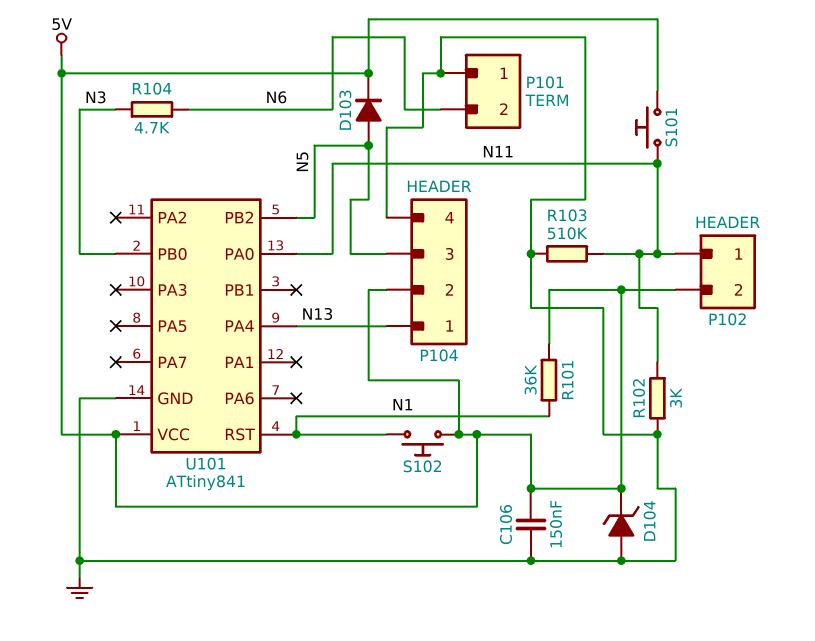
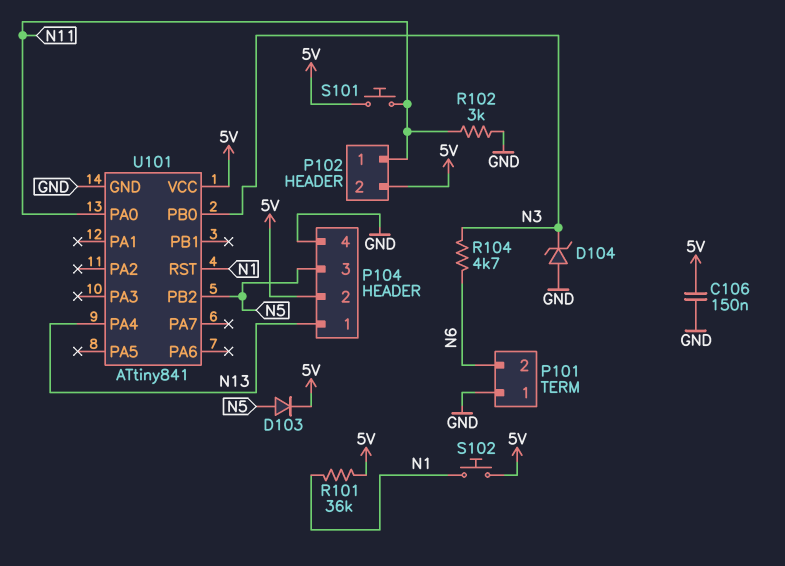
D104: zener (A GND, K 5V) -> zener (A GND, K N3)
R103: 510k (GND, N11) -> none

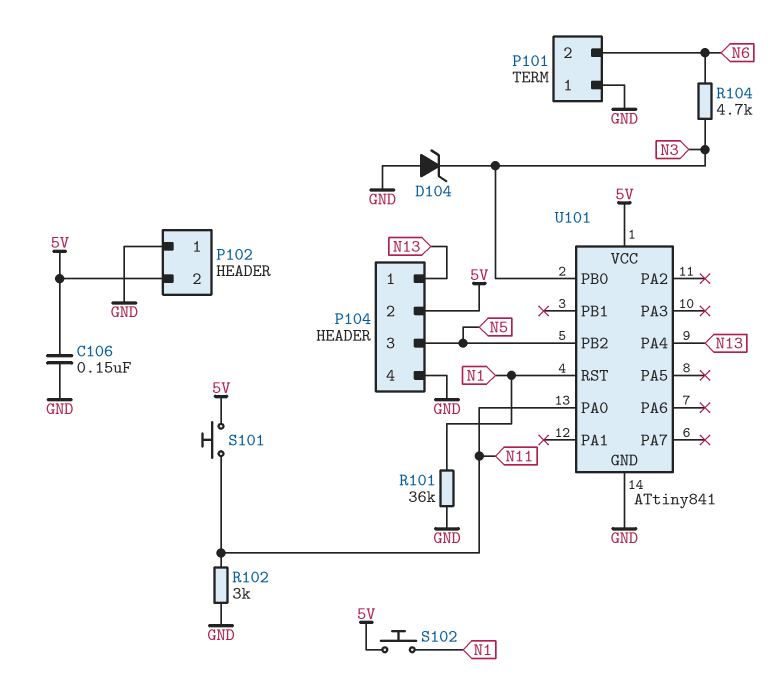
D103: diode (A N5, K 5V) -> none
P102 pin 1: N11 -> GND
R101: 36k (5V, N1) -> 36k (GND, N1)

